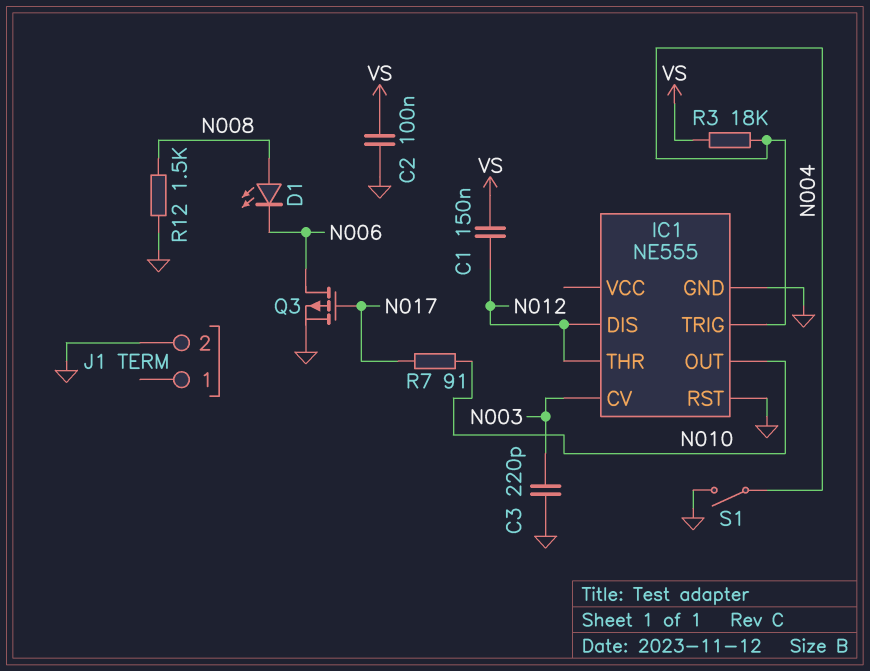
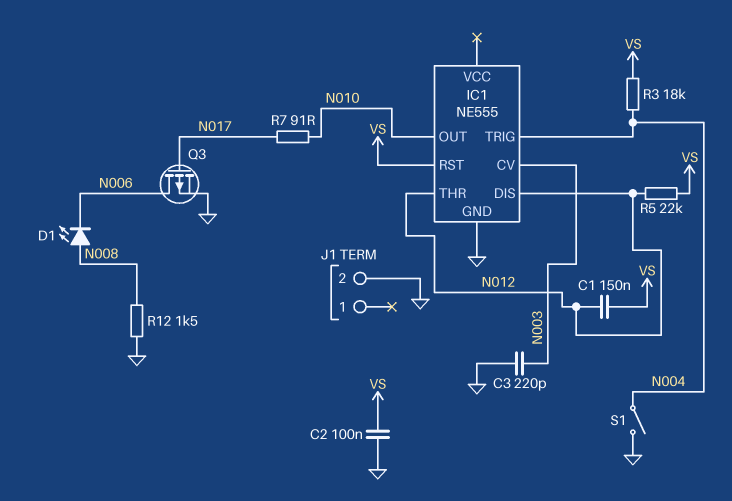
IC1 pin RST: GND -> VS
R5: none -> 22k (N012, VS)

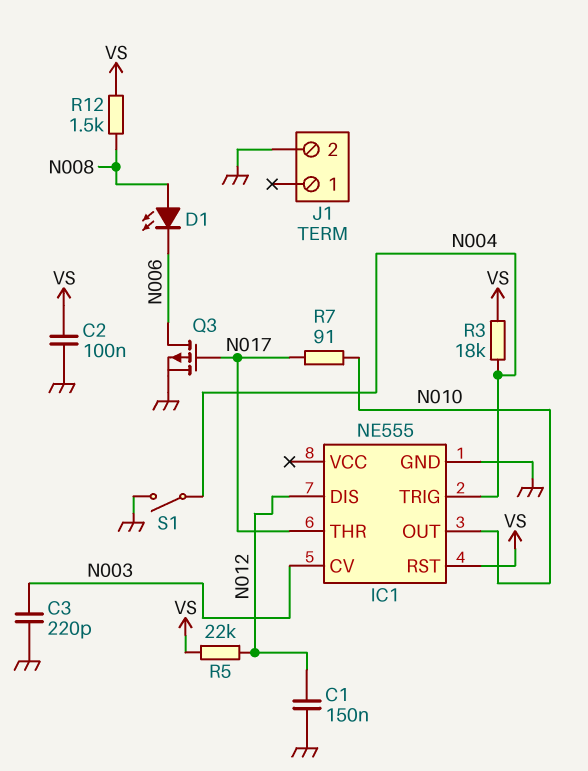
C1: 150nF (N012, VS) -> 150nF (GND, N012)
IC1 pin THR: N012 -> N017
R12: 1.5k (GND, N008) -> 1.5k (N008, VS)

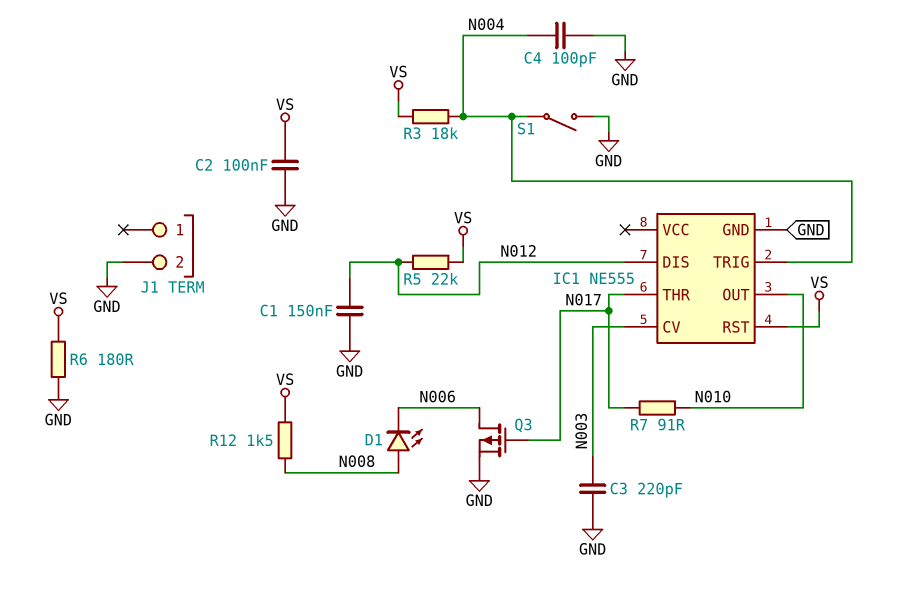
C4: none -> 100pF (GND, N004)
R6: none -> 180 (GND, VS)

